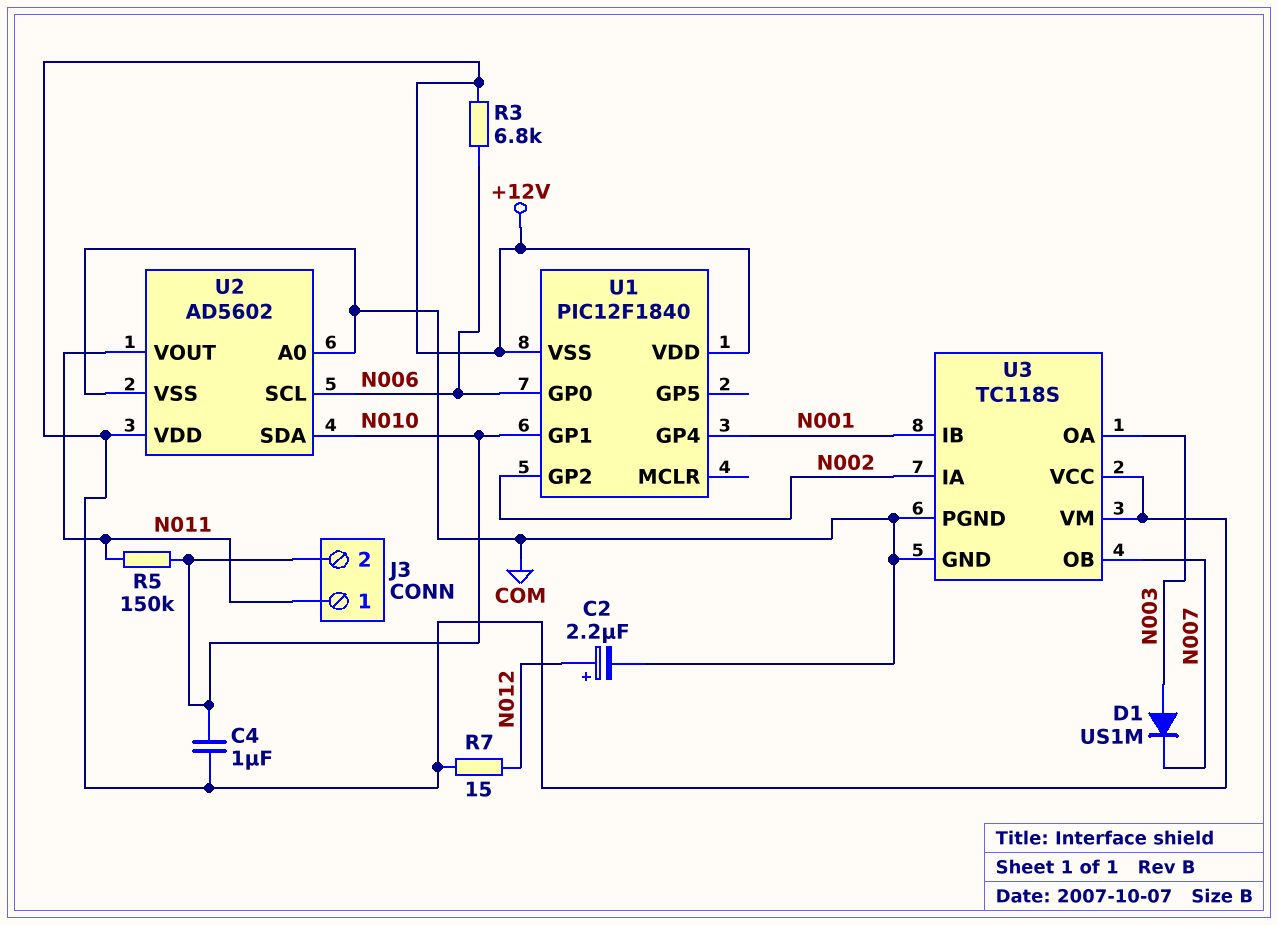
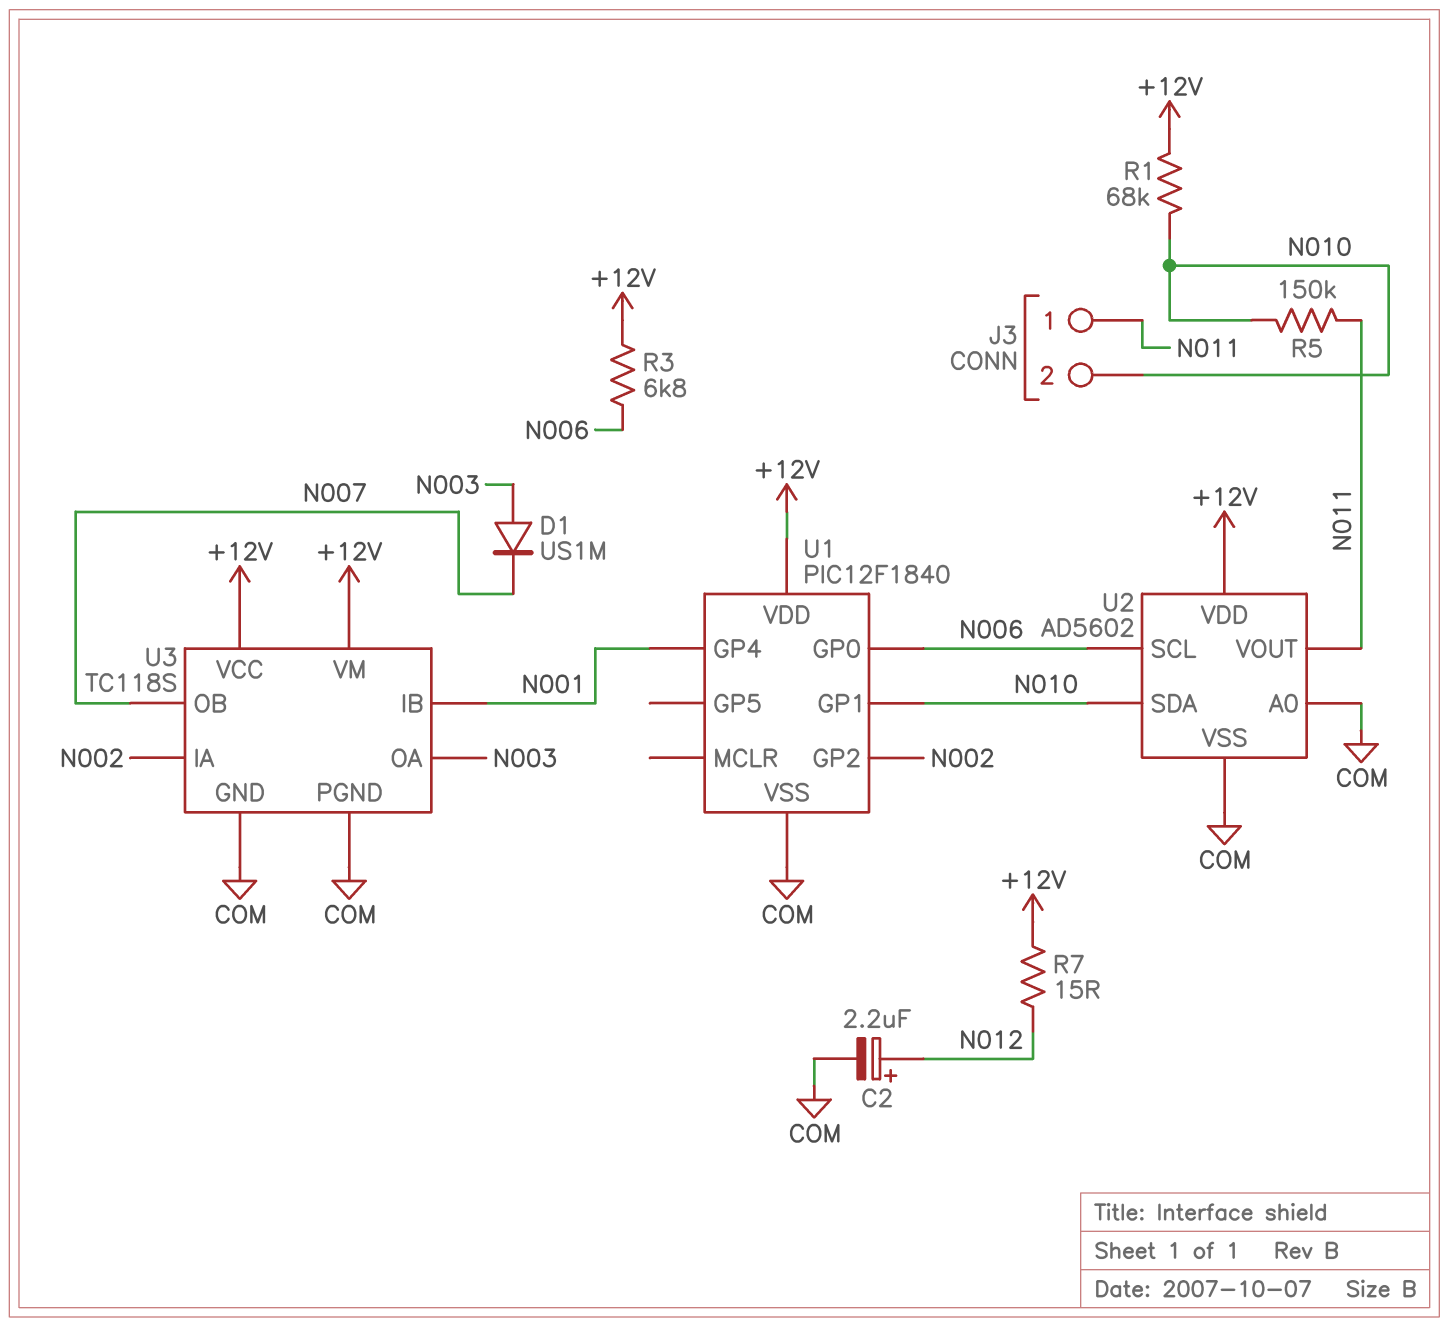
C4: 1uF (+12V, N010) -> none
R1: none -> 68k (+12V, N010)
U1 pin VSS: +12V -> COM

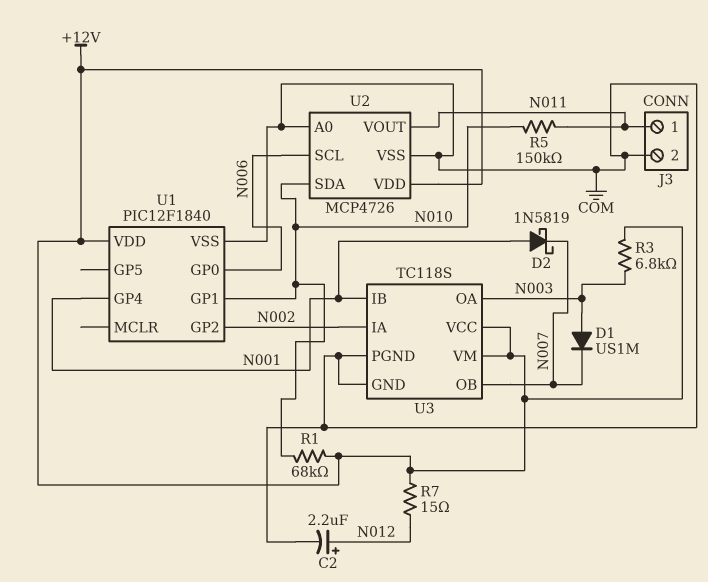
D2: none -> schottky 1N5819 (A N001, K N007)
J3 pin 2: N010 -> COM
R3: 6.8k (+12V, N006) -> 6.8k (+12V, N003)
U2: AD5602 -> MCP4726

